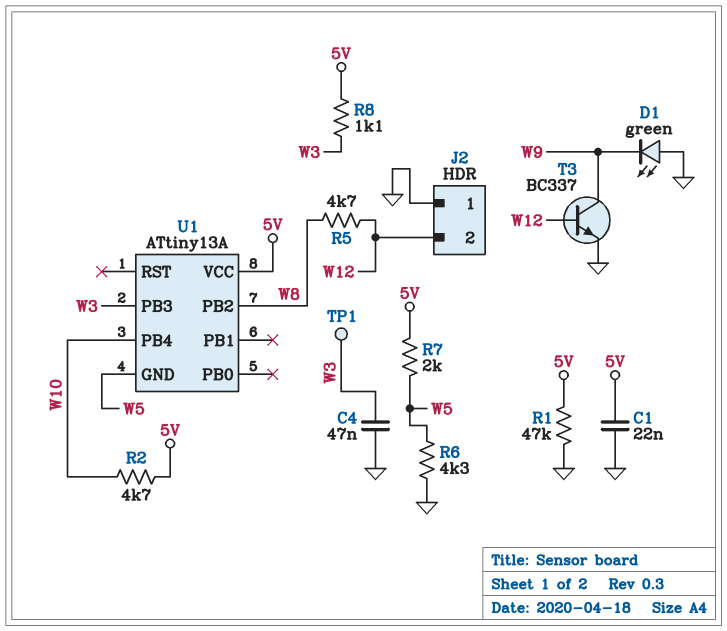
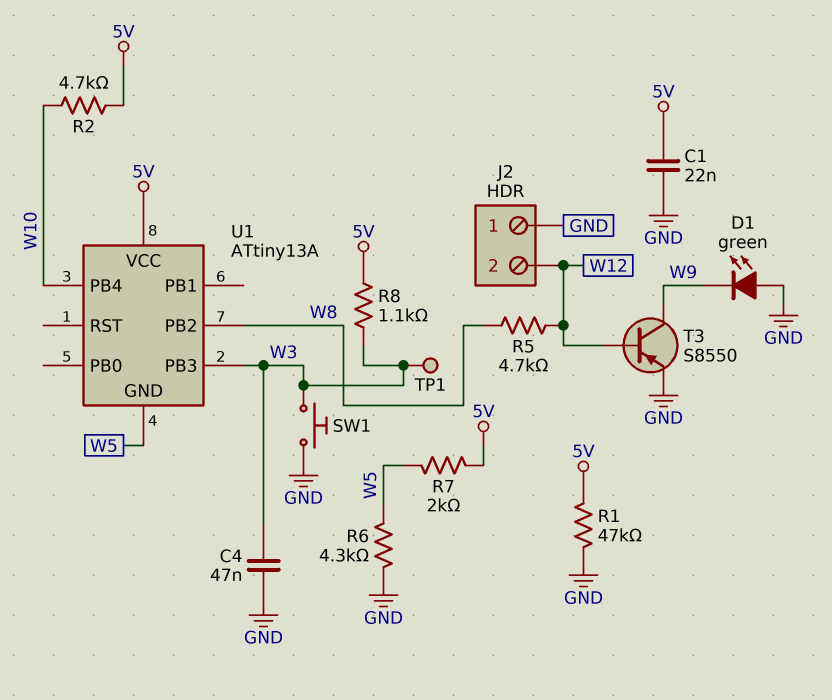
SW1: none -> button (GND, W3)
T3: NPN BC337 (B W12, C W9, E GND) -> PNP S8550 (B W12, C W9, E GND)

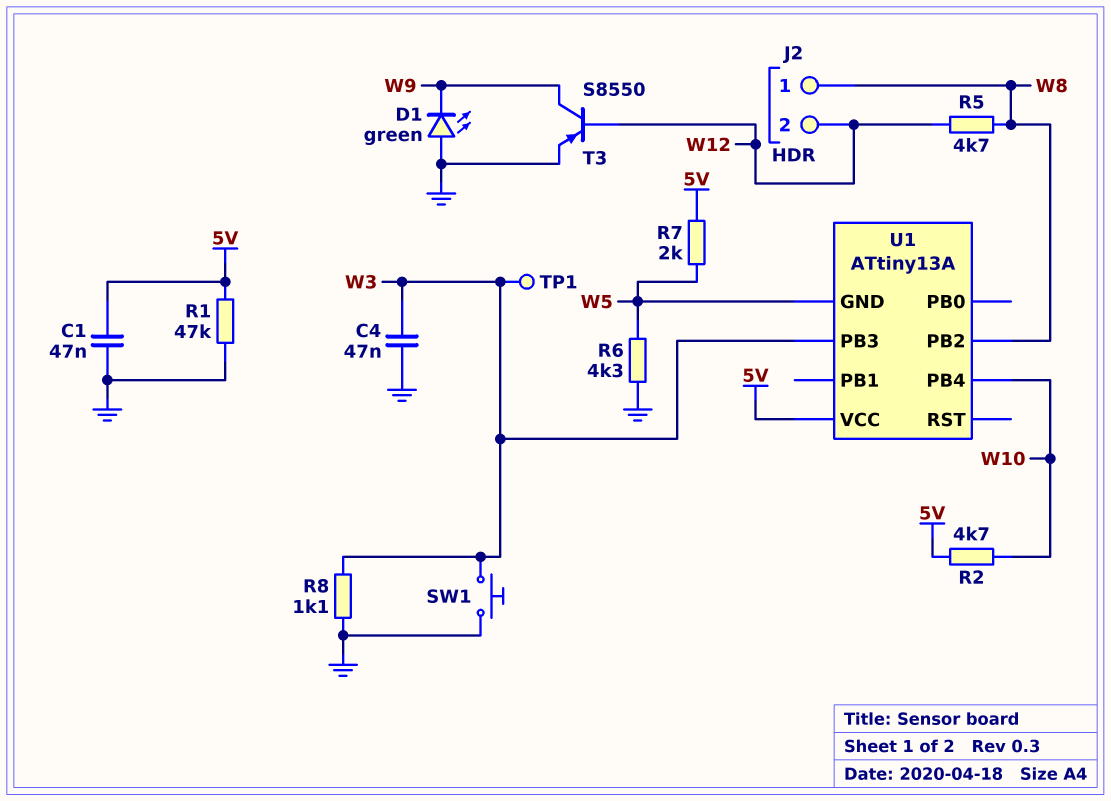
C1: 22nF (5V, GND) -> 47nF (5V, GND)
J2 pin 1: GND -> W8
R8: 1.1k (5V, W3) -> 1.1k (GND, W3)

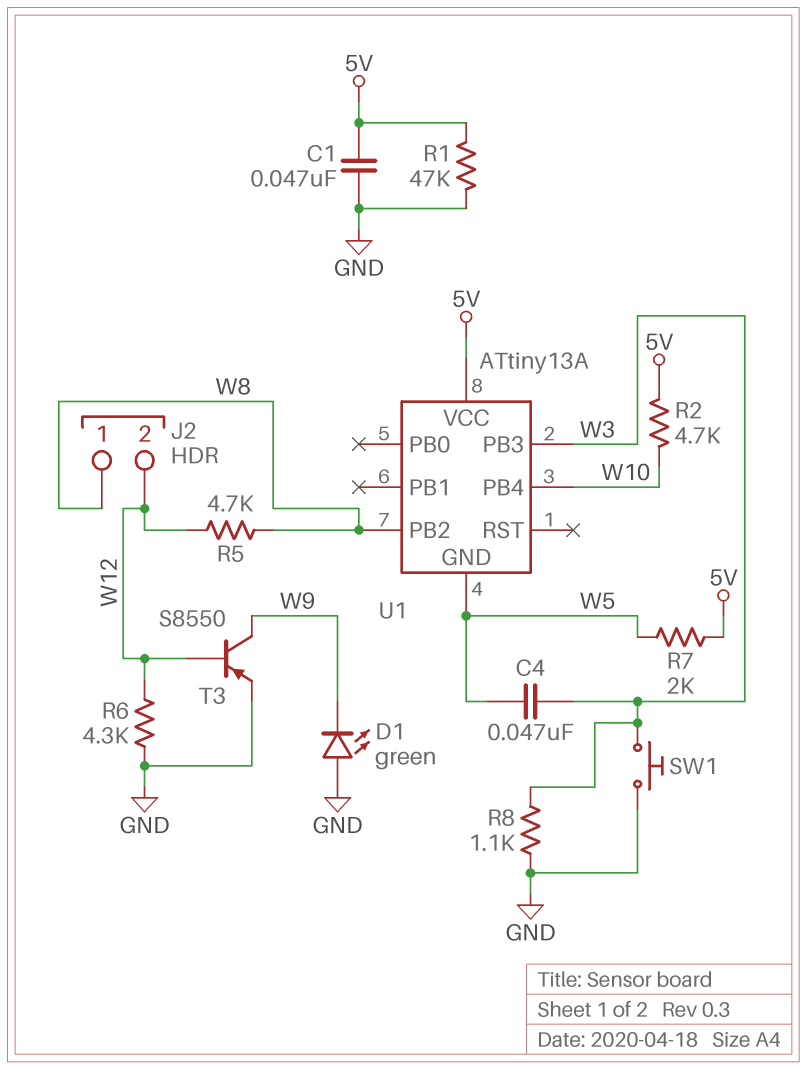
C4: 47nF (GND, W3) -> 47nF (W3, W5)
R6: 4.3k (GND, W5) -> 4.3k (GND, W12)
TP1: test point (W3) -> none

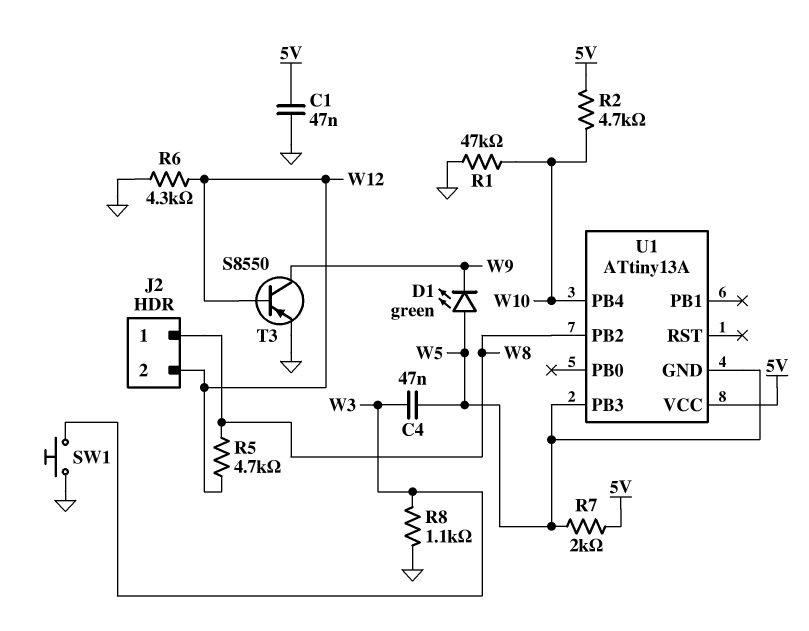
D1: LED green (A GND, K W9) -> LED green (A W5, K W9)
R1: 47k (5V, GND) -> 47k (GND, W10)
U1 pin PB3: W3 -> W5

